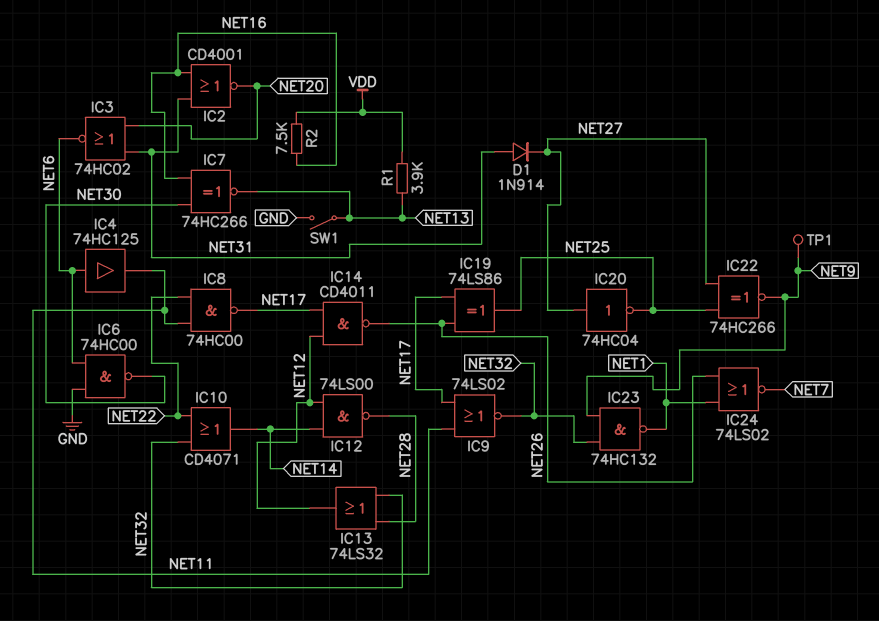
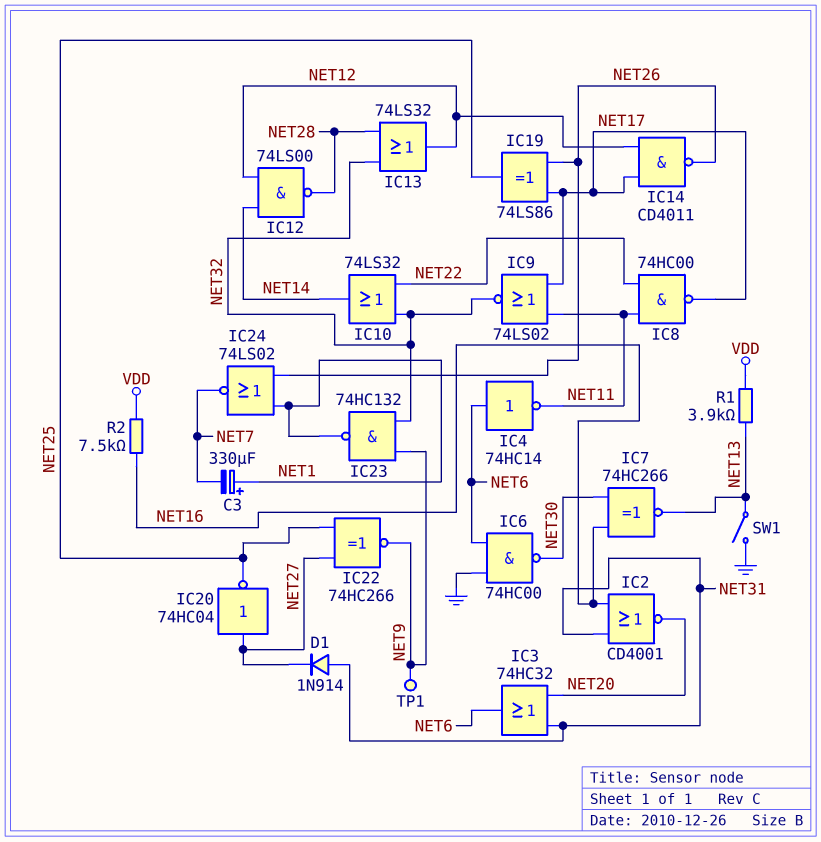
C3: none -> 330uF (plus NET1, minus NET7)
IC3: NOR 74HC02 (in NET20, in NET31, out NET6) -> OR 74HC32 (in NET20, in NET31, out NET6)
IC4: buffer 74HC125 (in NET6, out NET11) -> NOT 74HC14 (in NET6, out NET11)
IC10: OR CD4071 (in NET22, in NET32, out NET14) -> OR 74LS32 (in NET22, in NET32, out NET14)

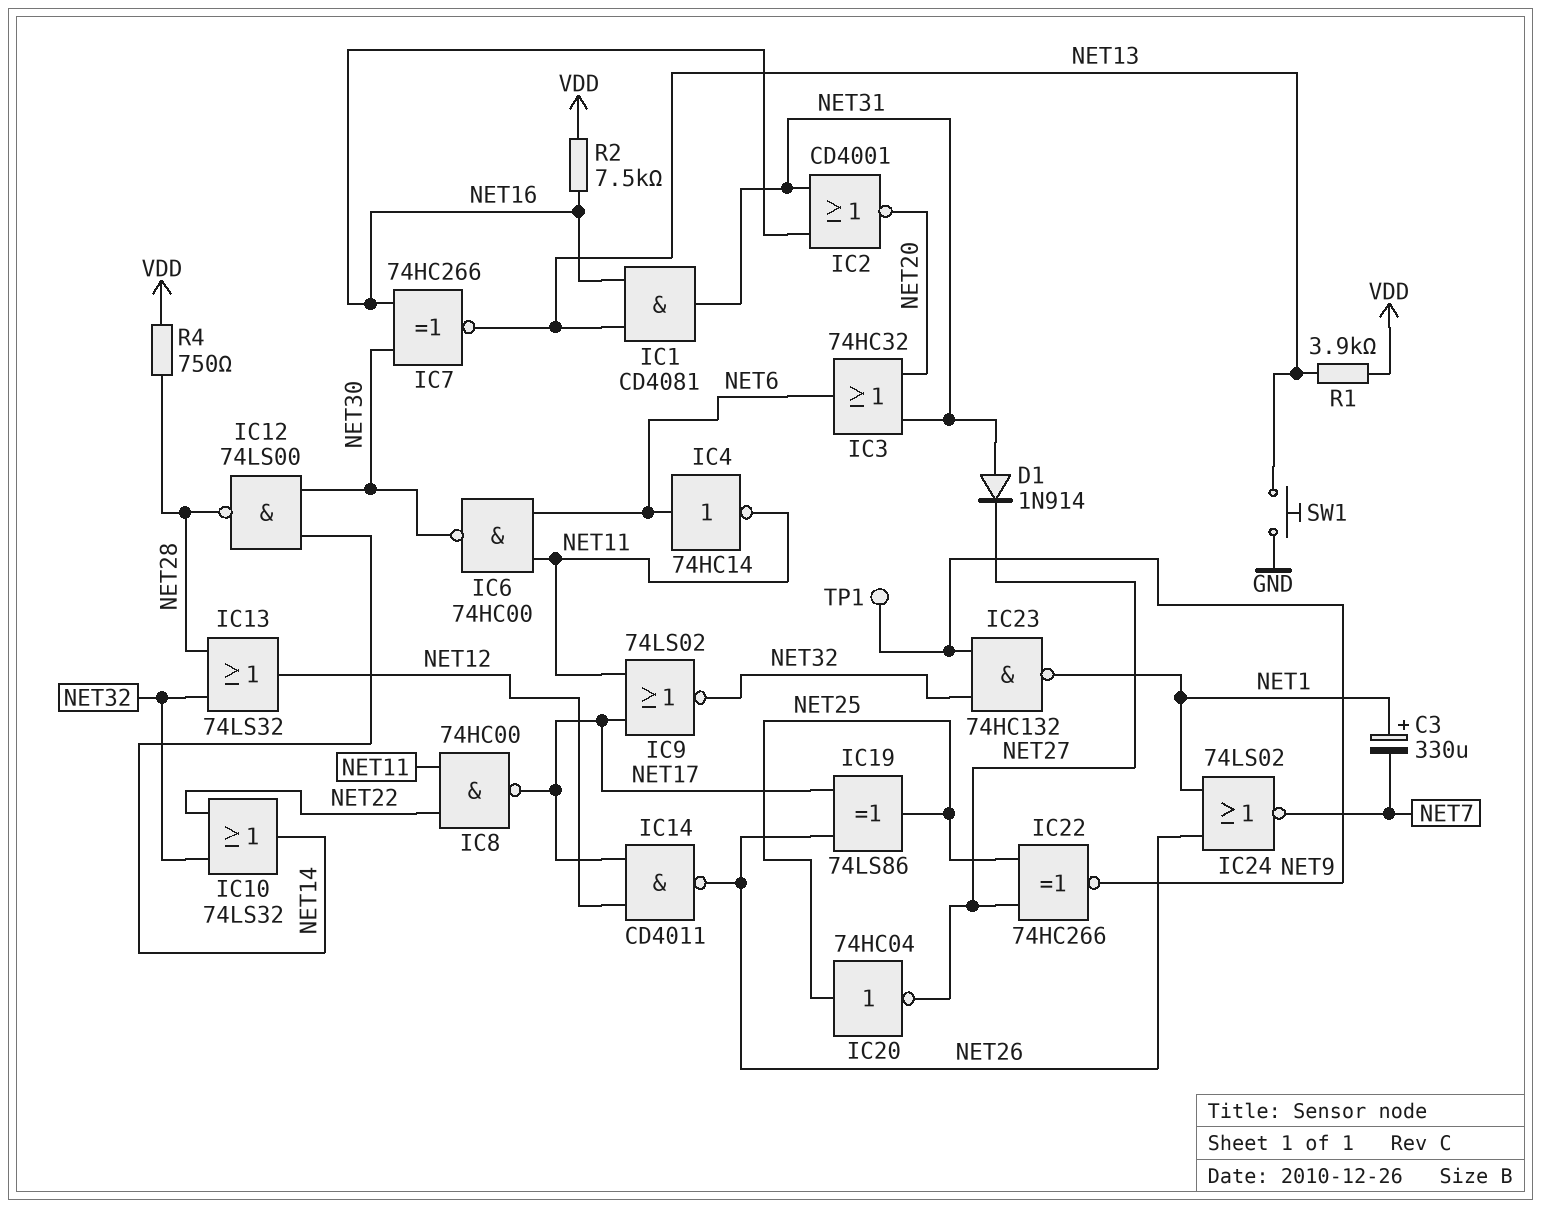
IC1: none -> AND CD4081 (in NET13, in NET16, out NET31)
IC6: NAND 74HC00 (in GND, in NET6, out NET30) -> NAND 74HC00 (in NET6, in NET11, out NET30)
IC12: NAND 74LS00 (in NET12, in NET14, out NET28) -> NAND 74LS00 (in NET14, in NET30, out NET28)
IC20: NOT 74HC04 (in NET27, out NET25) -> NOT 74HC04 (in NET25, out NET27)
R4: none -> 750 (NET28, VDD)
SW1: switch (GND, NET13) -> button (GND, NET13)

